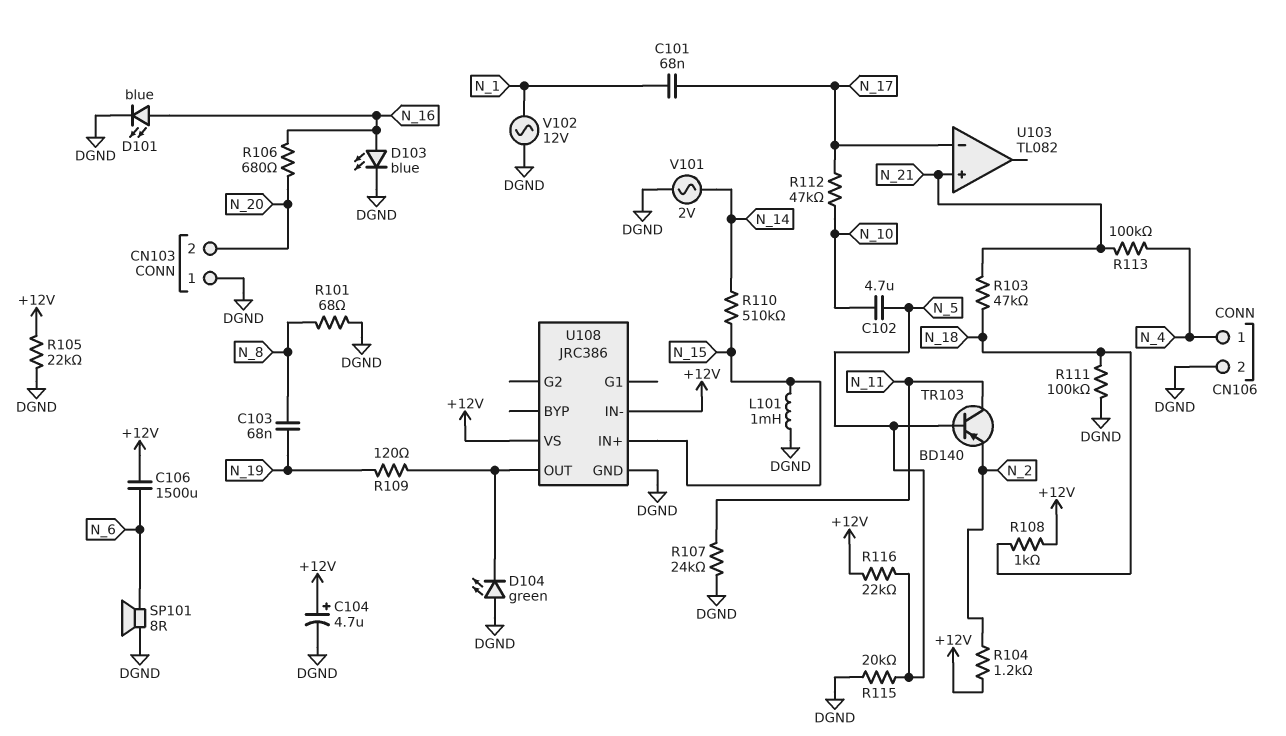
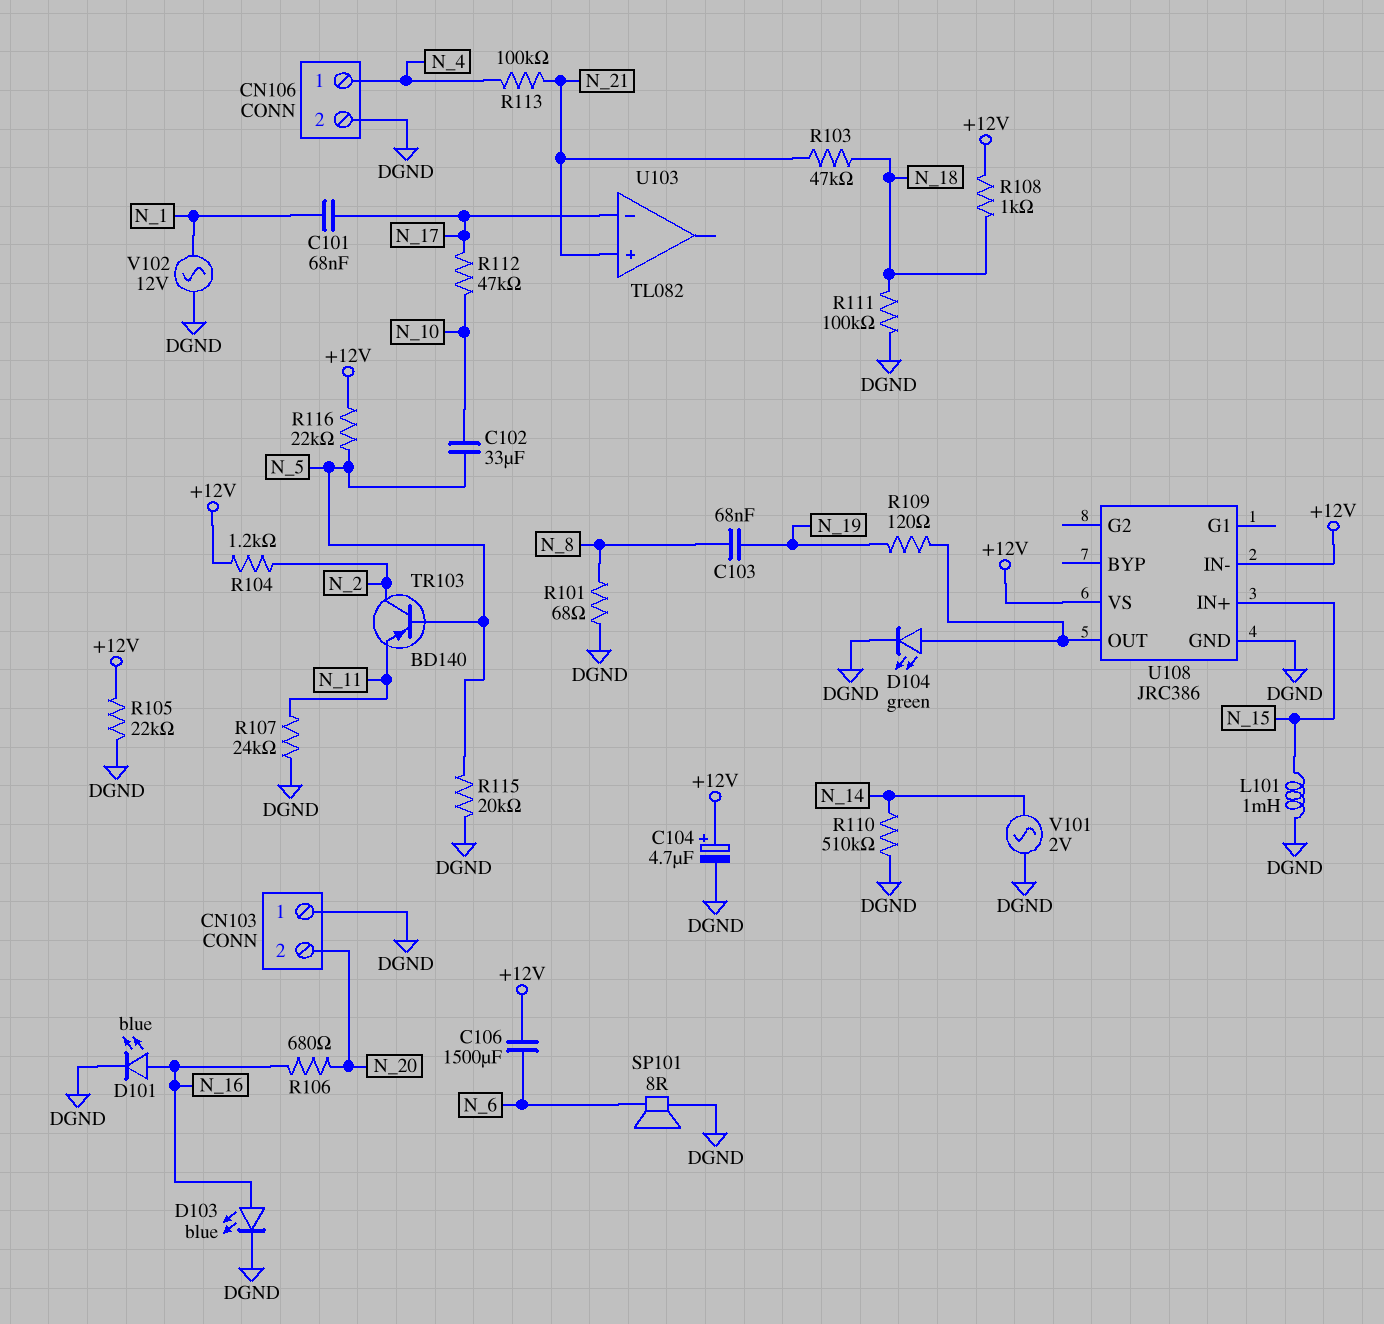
C102: 4.7uF (N_5, N_10) -> 33uF (N_5, N_10)
D104: LED green (A DGND, K U108/OUT) -> LED green (A U108/OUT, K DGND)
R110: 510k (N_14, N_15) -> 510k (DGND, N_14)
TR103: PNP BD140 (B N_5, C N_11, E N_2) -> PNP BD140 (B N_5, C N_2, E N_11)

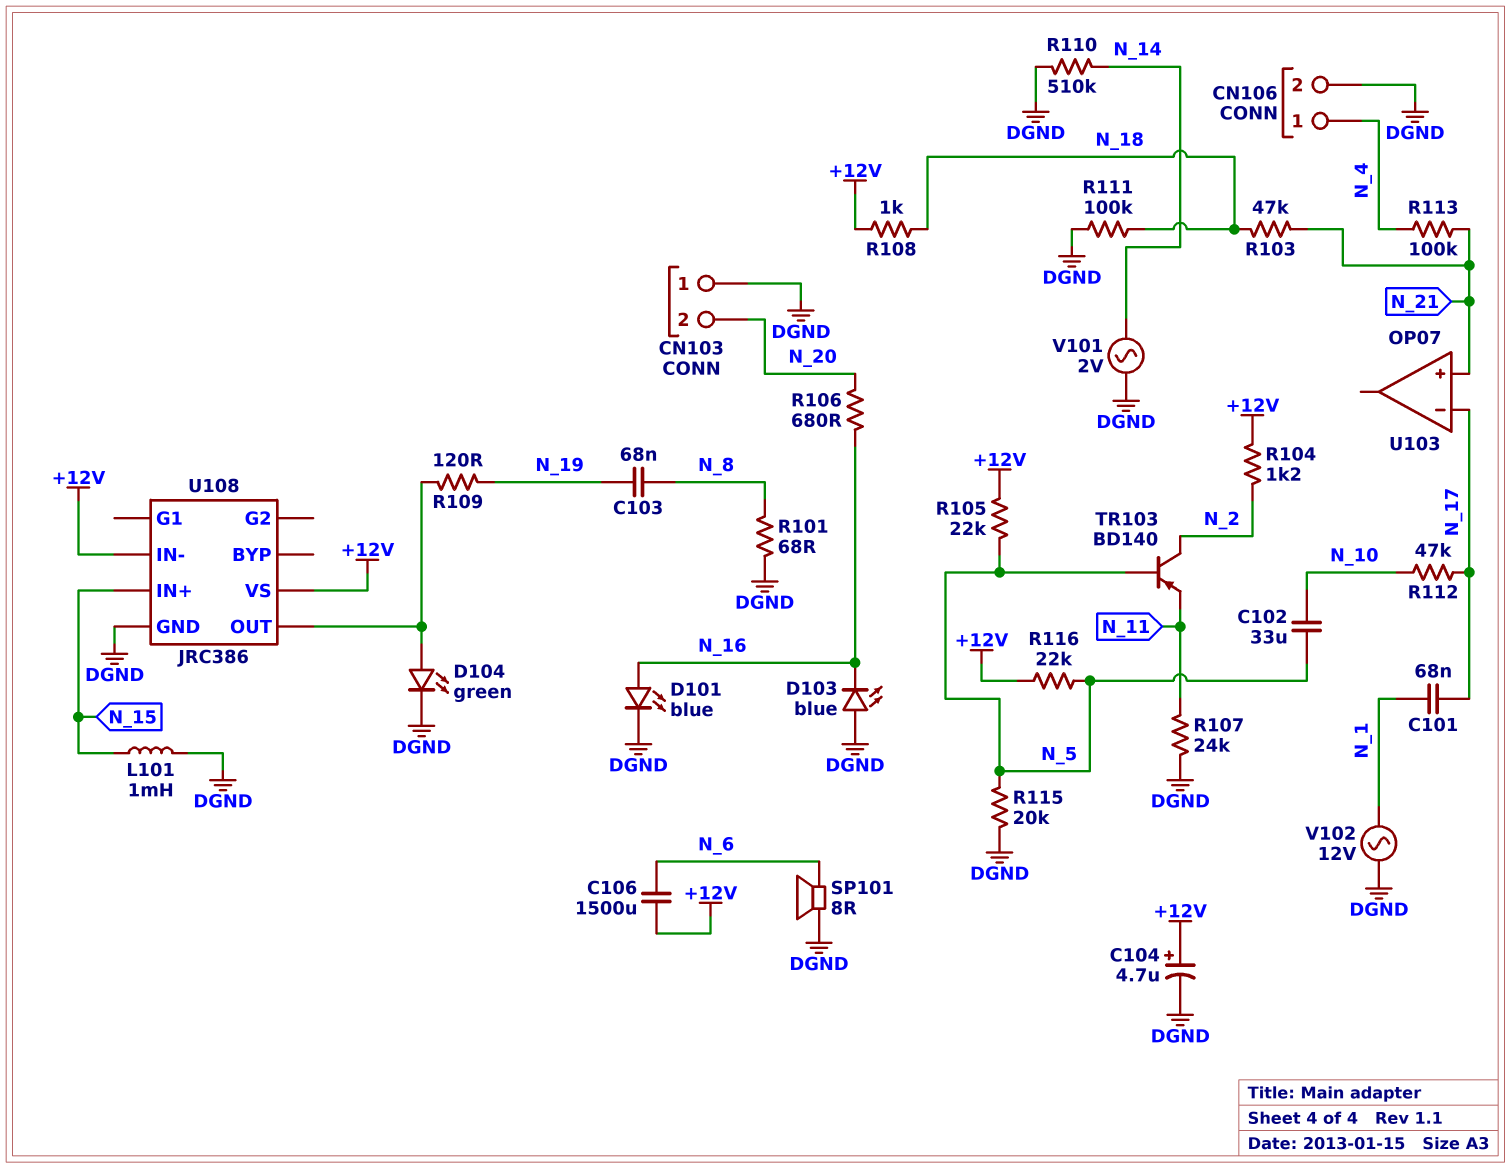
D103: LED blue (A N_16, K DGND) -> LED blue (A DGND, K N_16)
R105: 22k (+12V, DGND) -> 22k (+12V, N_5)
U103: TL082 -> OP07

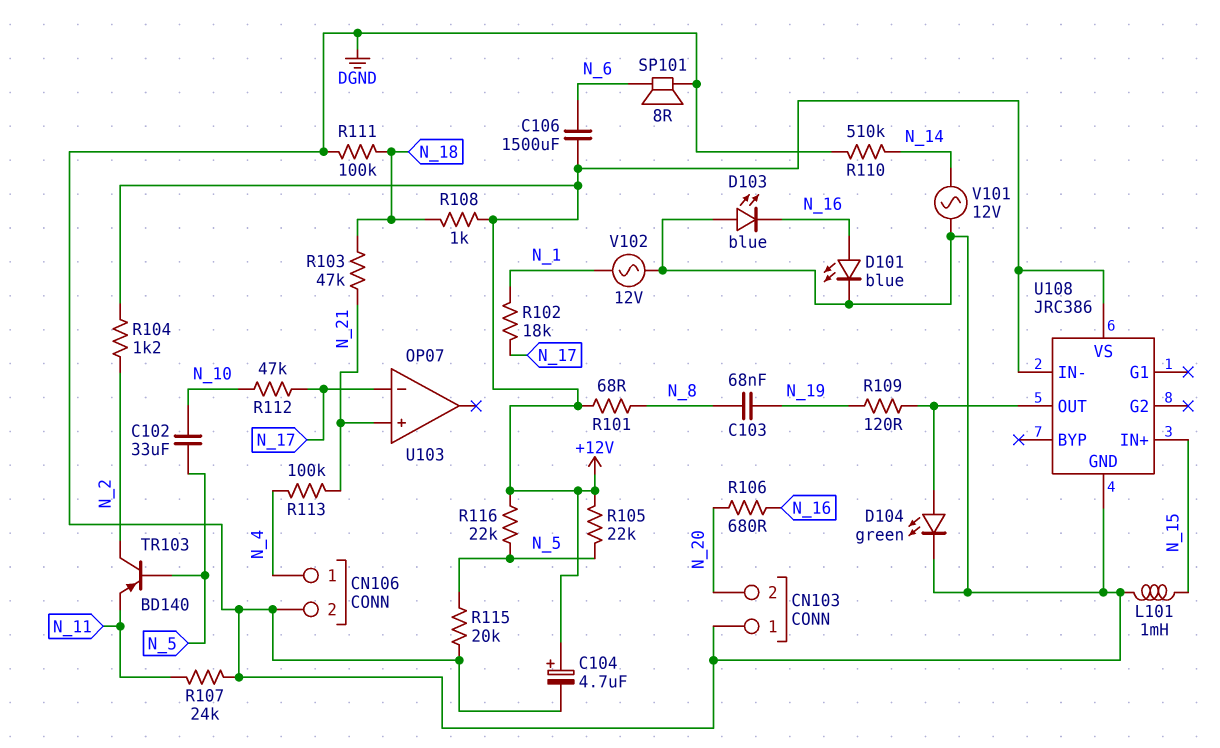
C101: 68nF (N_1, N_17) -> none
R101: 68 (DGND, N_8) -> 68 (+12V, N_8)
R102: none -> 18k (N_1, N_17)
V101: AC 2V (DGND, N_14) -> AC 12V (DGND, N_14)

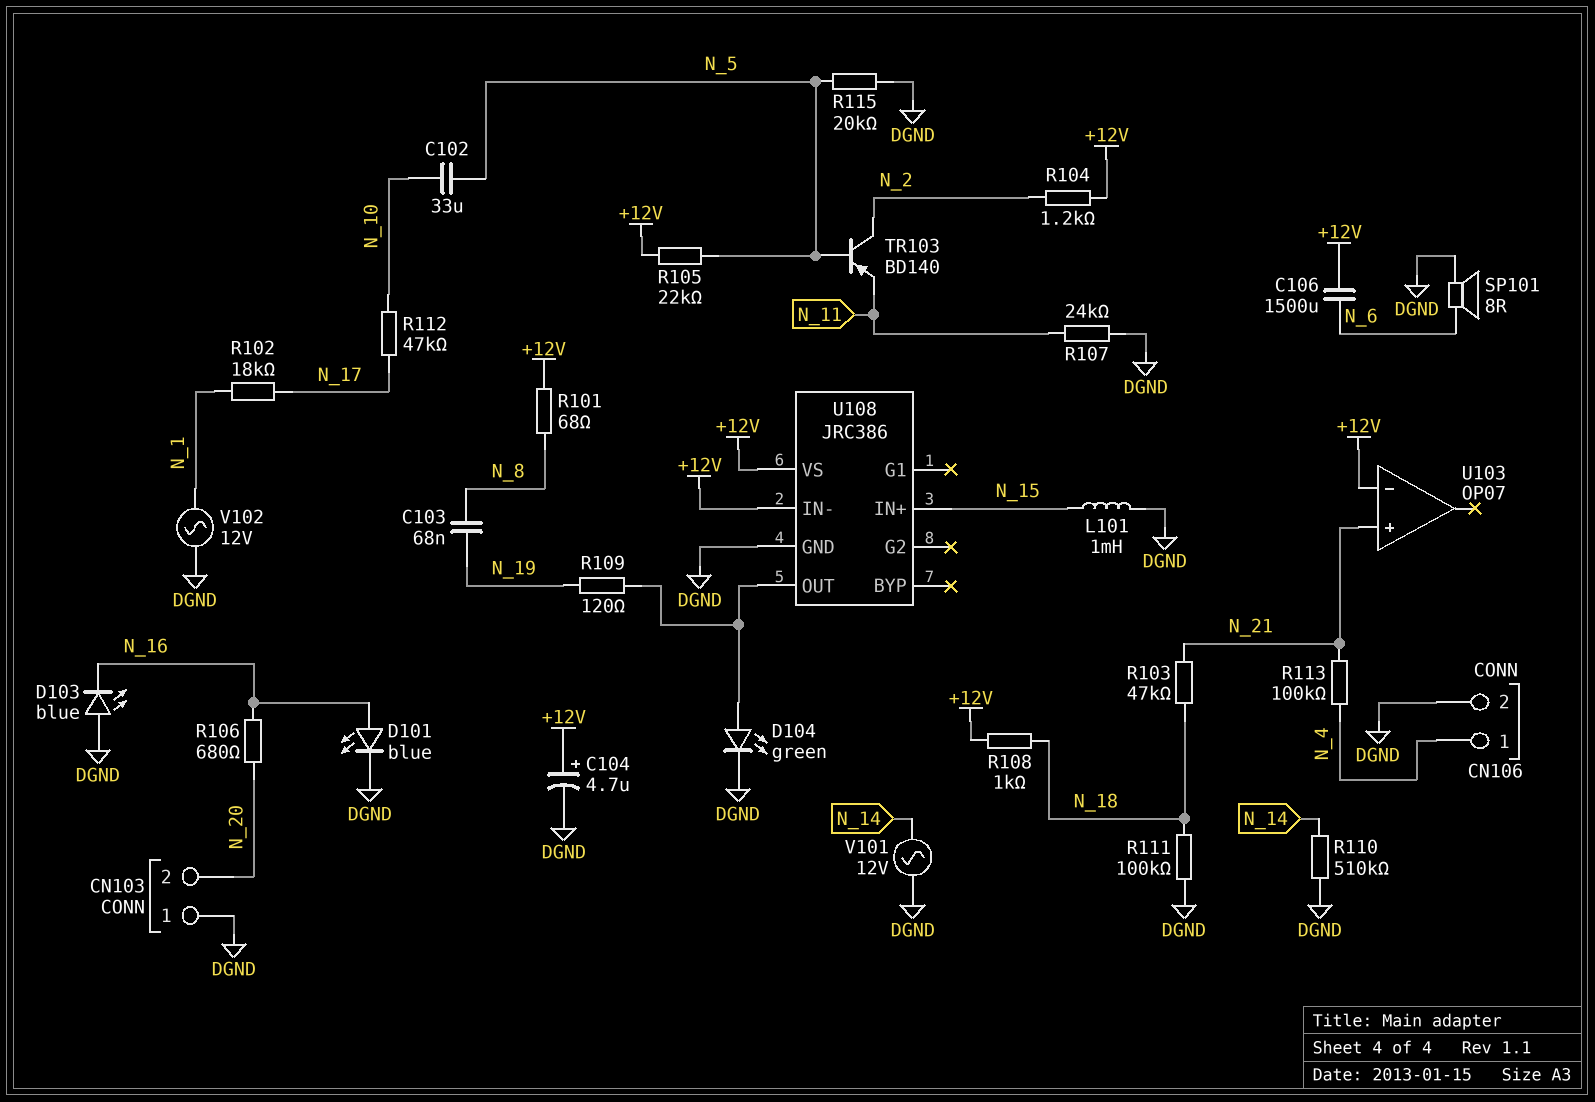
R116: 22k (+12V, N_5) -> none
U103 pin in-: N_17 -> +12V

